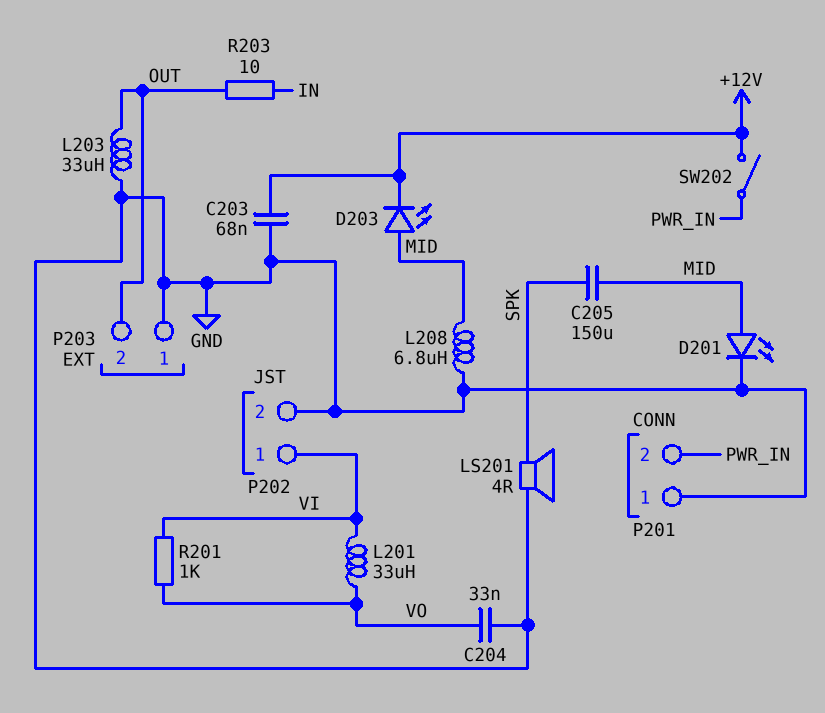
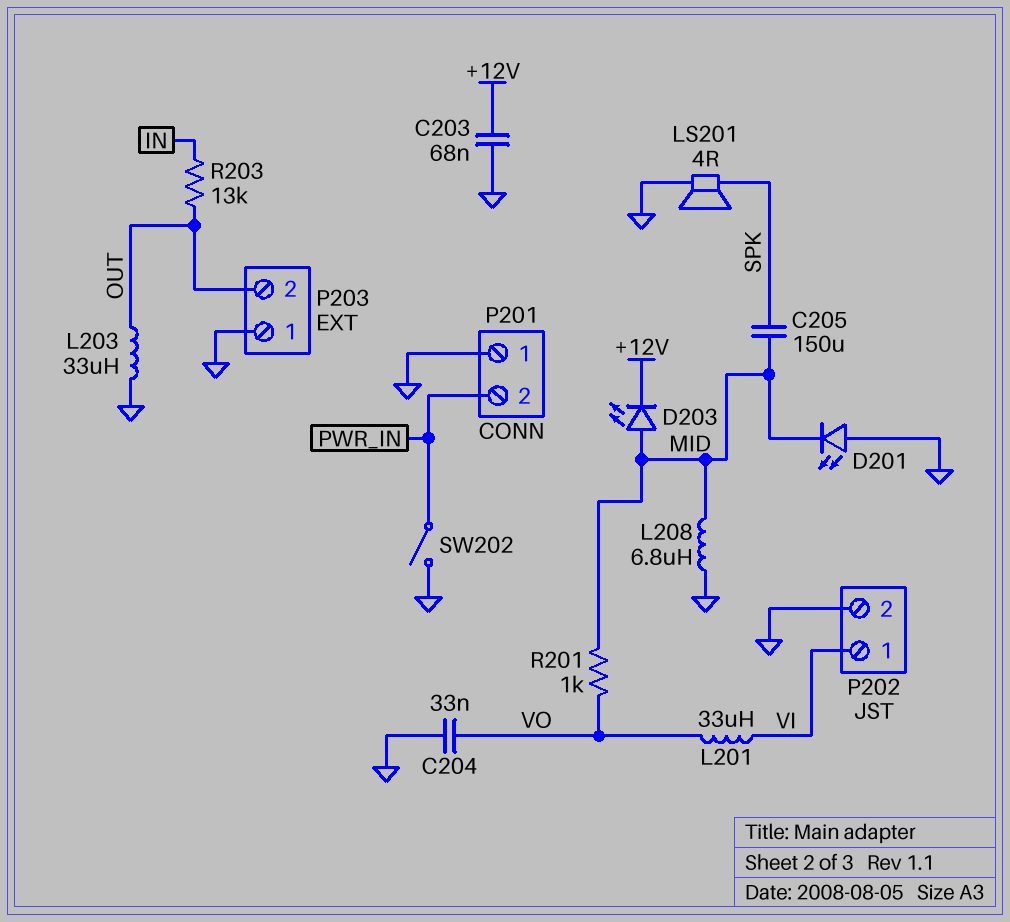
D201: LED (A MID, K GND) -> LED (A GND, K MID)
R201: 1k (VI, VO) -> 1k (MID, VO)
R203: 10 (IN, OUT) -> 13k (IN, OUT)
SW202: switch (+12V, PWR_IN) -> switch (GND, PWR_IN)

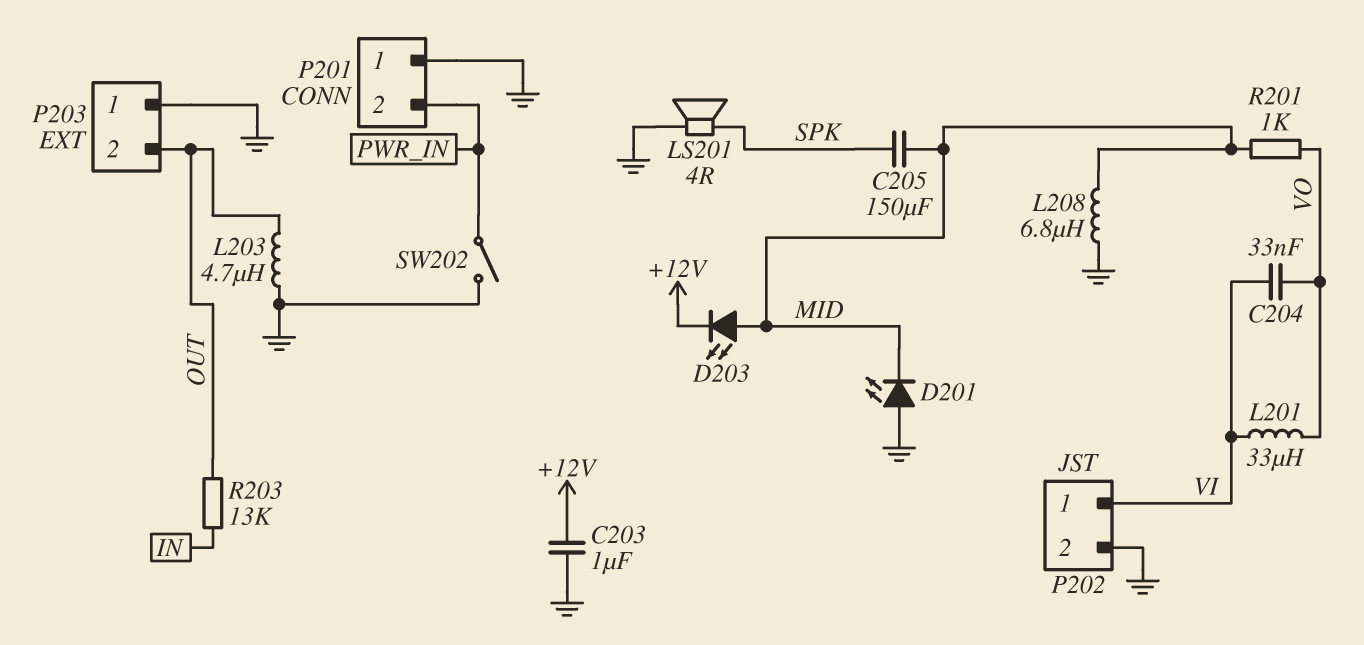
C203: 68nF (+12V, GND) -> 1uF (+12V, GND)
C204: 33nF (GND, VO) -> 33nF (VI, VO)
L203: 33uH (GND, OUT) -> 4.7uH (GND, OUT)

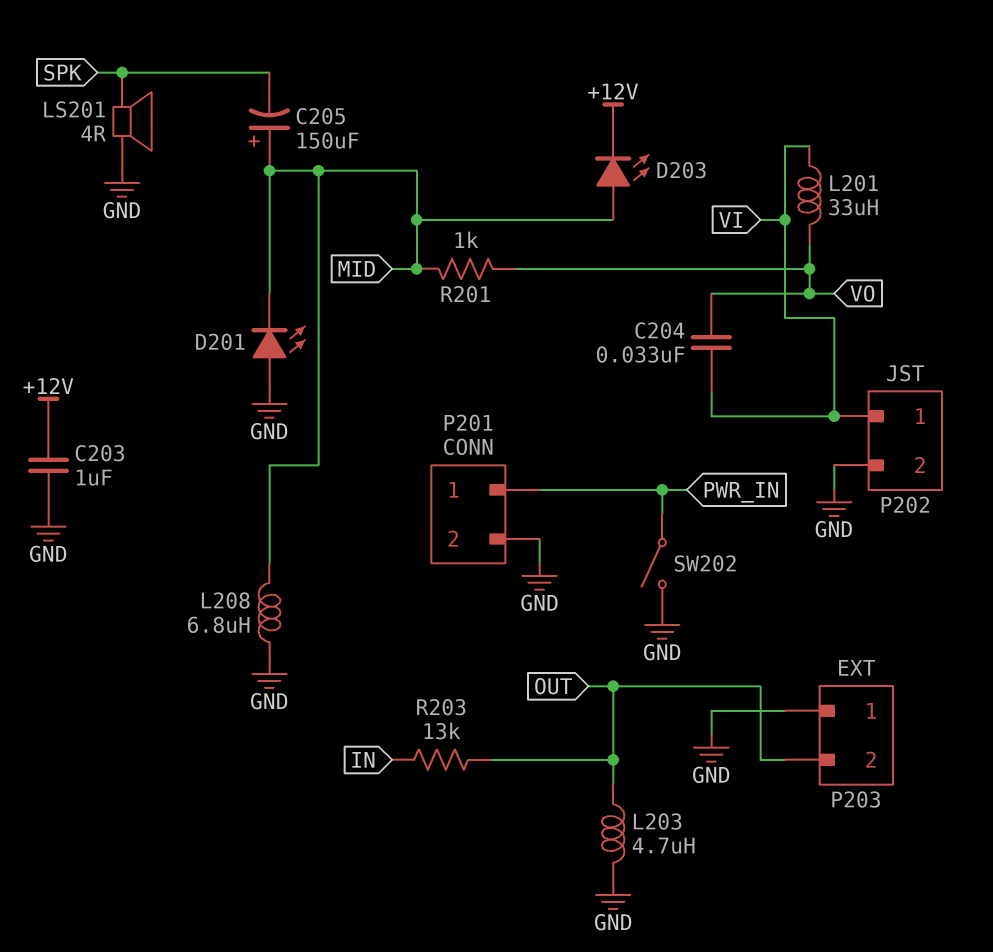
C205: 150uF (MID, SPK) -> 150uF (plus MID, minus SPK)
P201 pin 1: GND -> PWR_IN
P201 pin 2: PWR_IN -> GND

